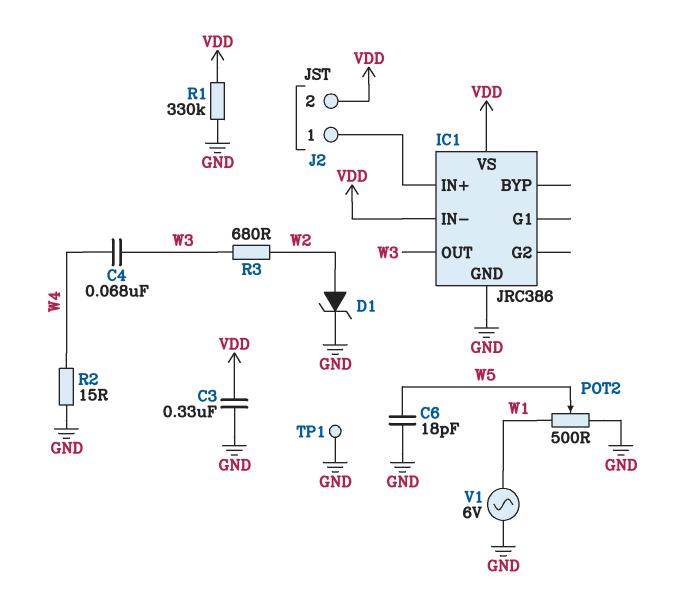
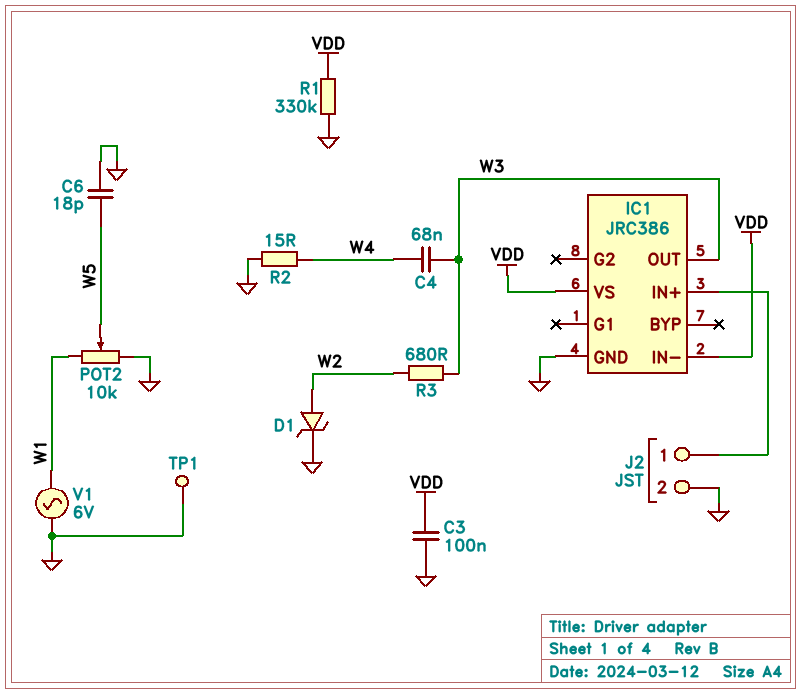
C3: 330nF (GND, VDD) -> 100nF (GND, VDD)
J2 pin 2: VDD -> GND
POT2: 500 (GND, W1, wiper W5) -> 10k (GND, W1, wiper W5)

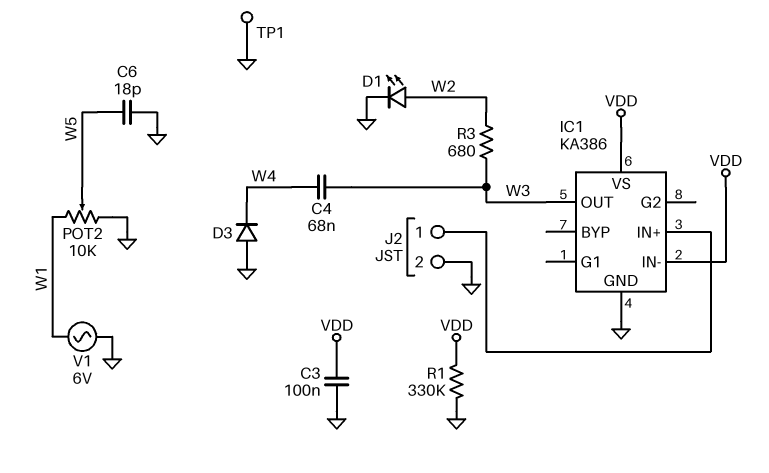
D1: zener (A W2, K GND) -> LED (A W2, K GND)
D3: none -> diode (A GND, K W4)
IC1: JRC386 -> KA386
R2: 15 (GND, W4) -> none

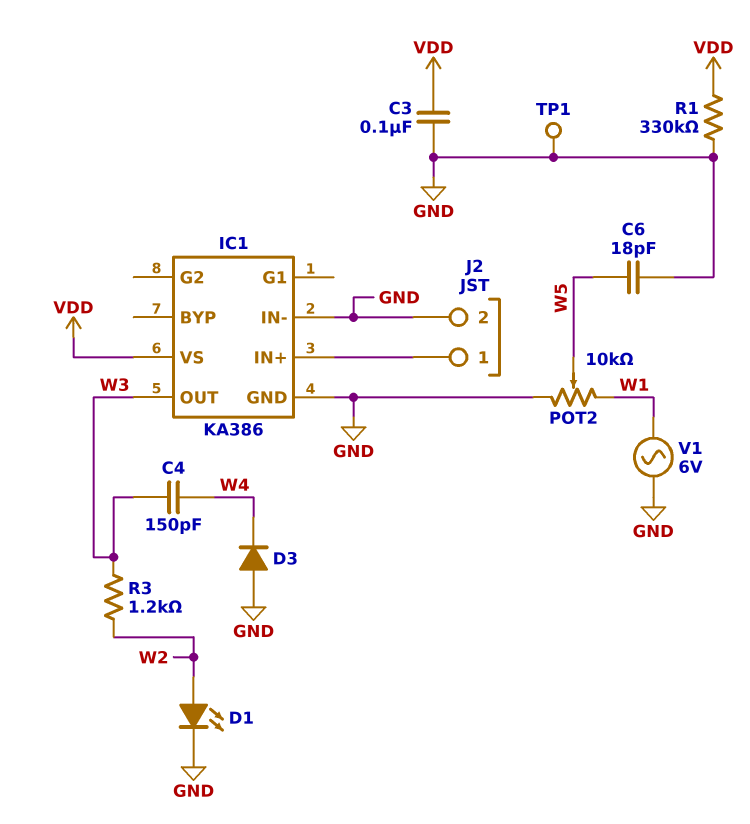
C4: 68nF (W3, W4) -> 150pF (W3, W4)
IC1 pin IN-: VDD -> GND
R3: 680 (W2, W3) -> 1.2k (W2, W3)

